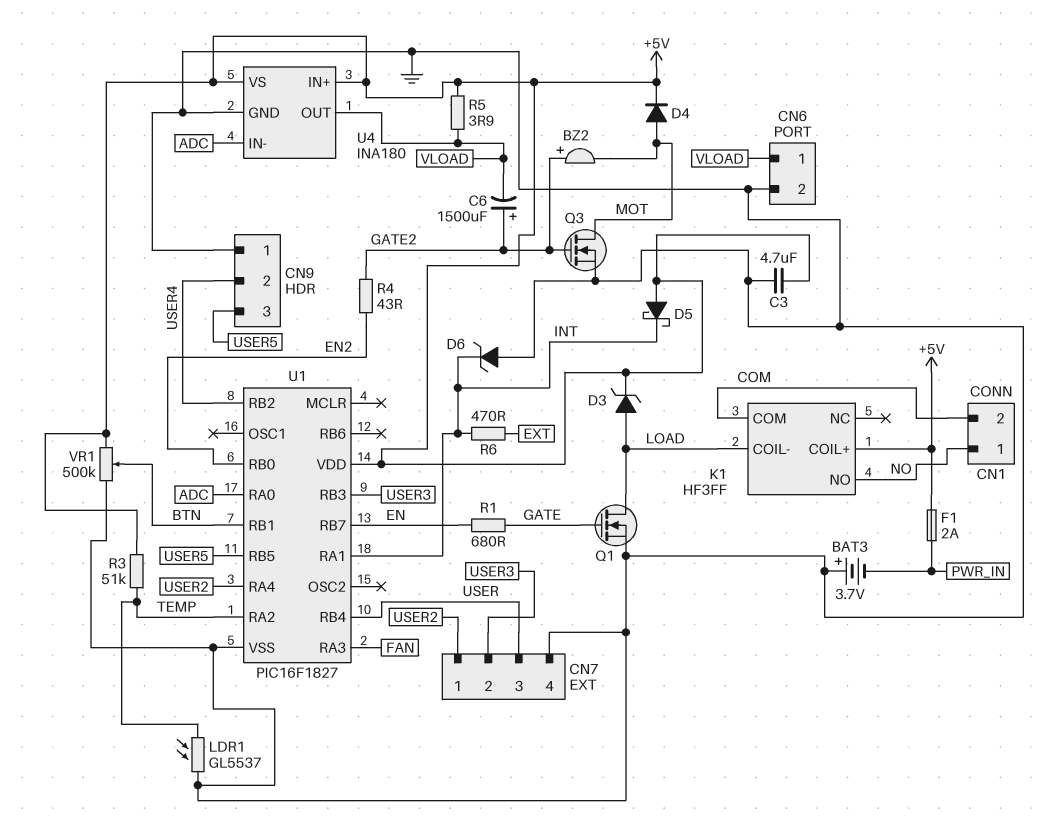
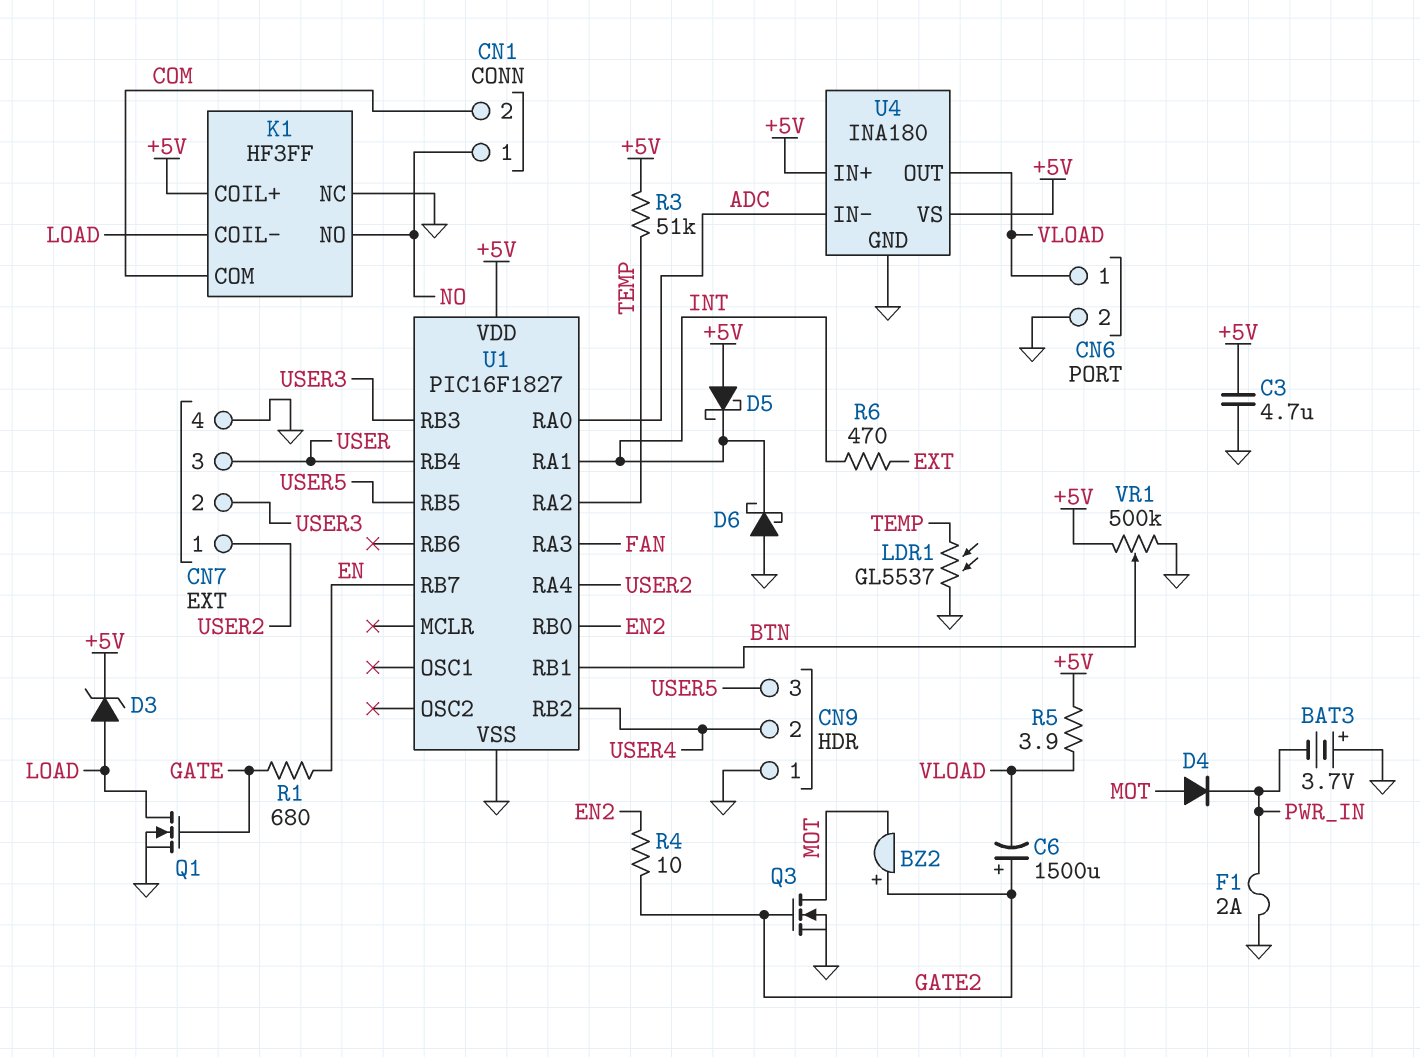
D4: diode (A MOT, K +5V) -> diode (A MOT, K PWR_IN)
D6: zener (A GND, K INT) -> schottky (A GND, K INT)
F1: 2A (+5V, PWR_IN) -> 2A (GND, PWR_IN)
K1 pin NC: none -> GND
R4: 43 (EN2, GATE2) -> 10 (EN2, GATE2)

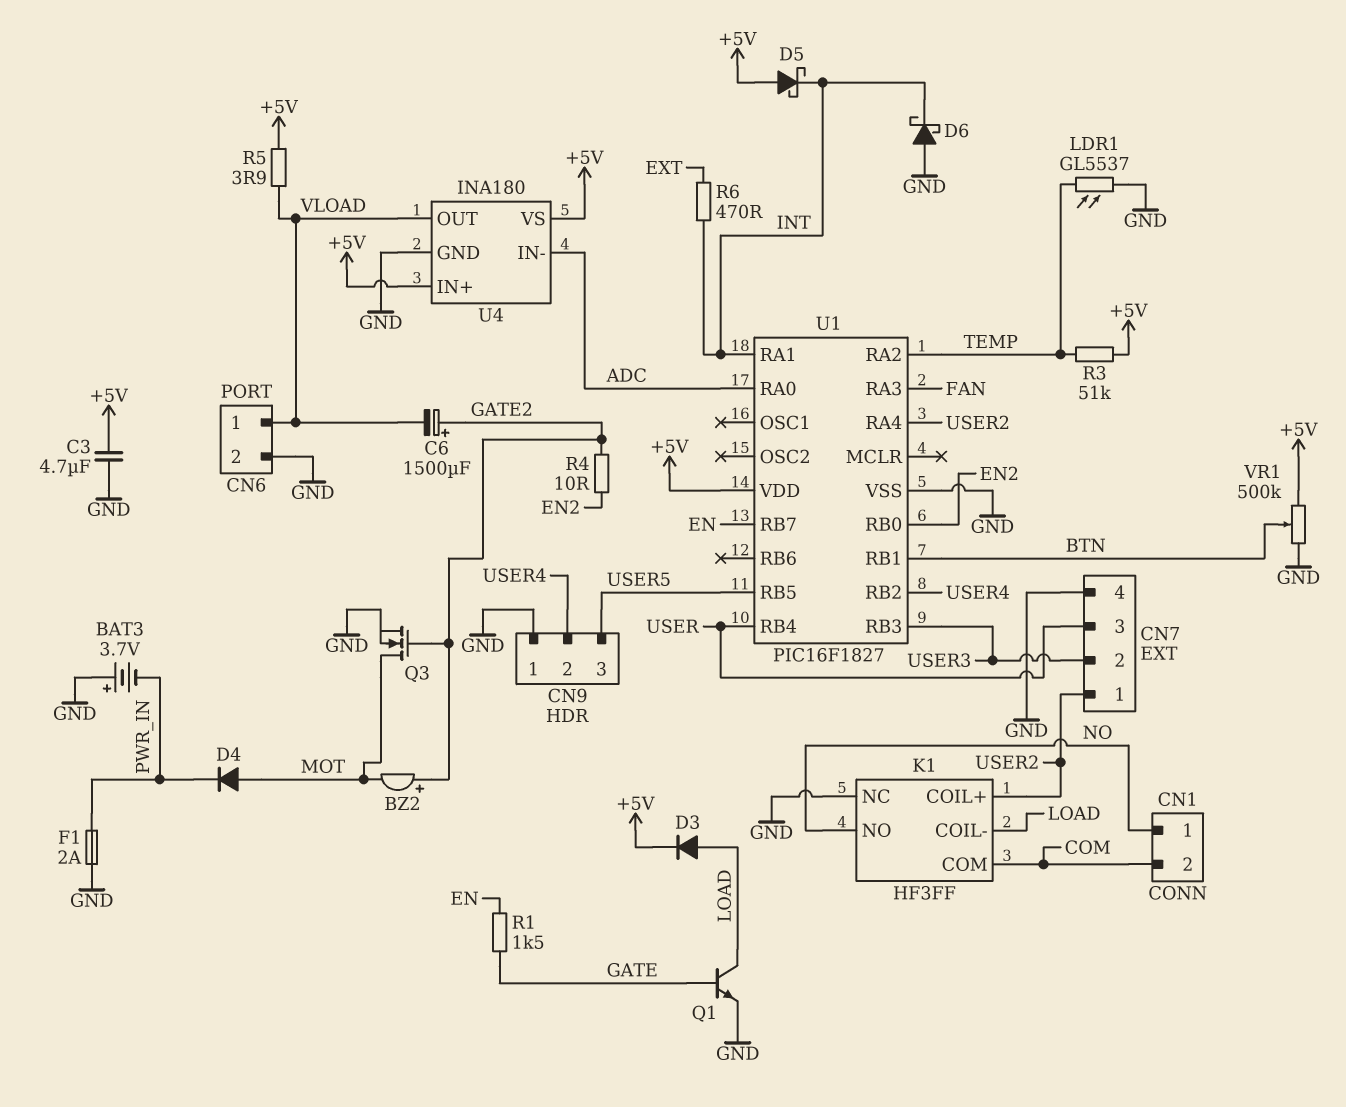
D3: zener (A LOAD, K +5V) -> diode (A LOAD, K +5V)
K1 pin COIL+: +5V -> USER2
Q1: NMOS (G GATE, D LOAD, S GND) -> NPN (B GATE, C LOAD, E GND)
R1: 680 (EN, GATE) -> 1.5k (EN, GATE)

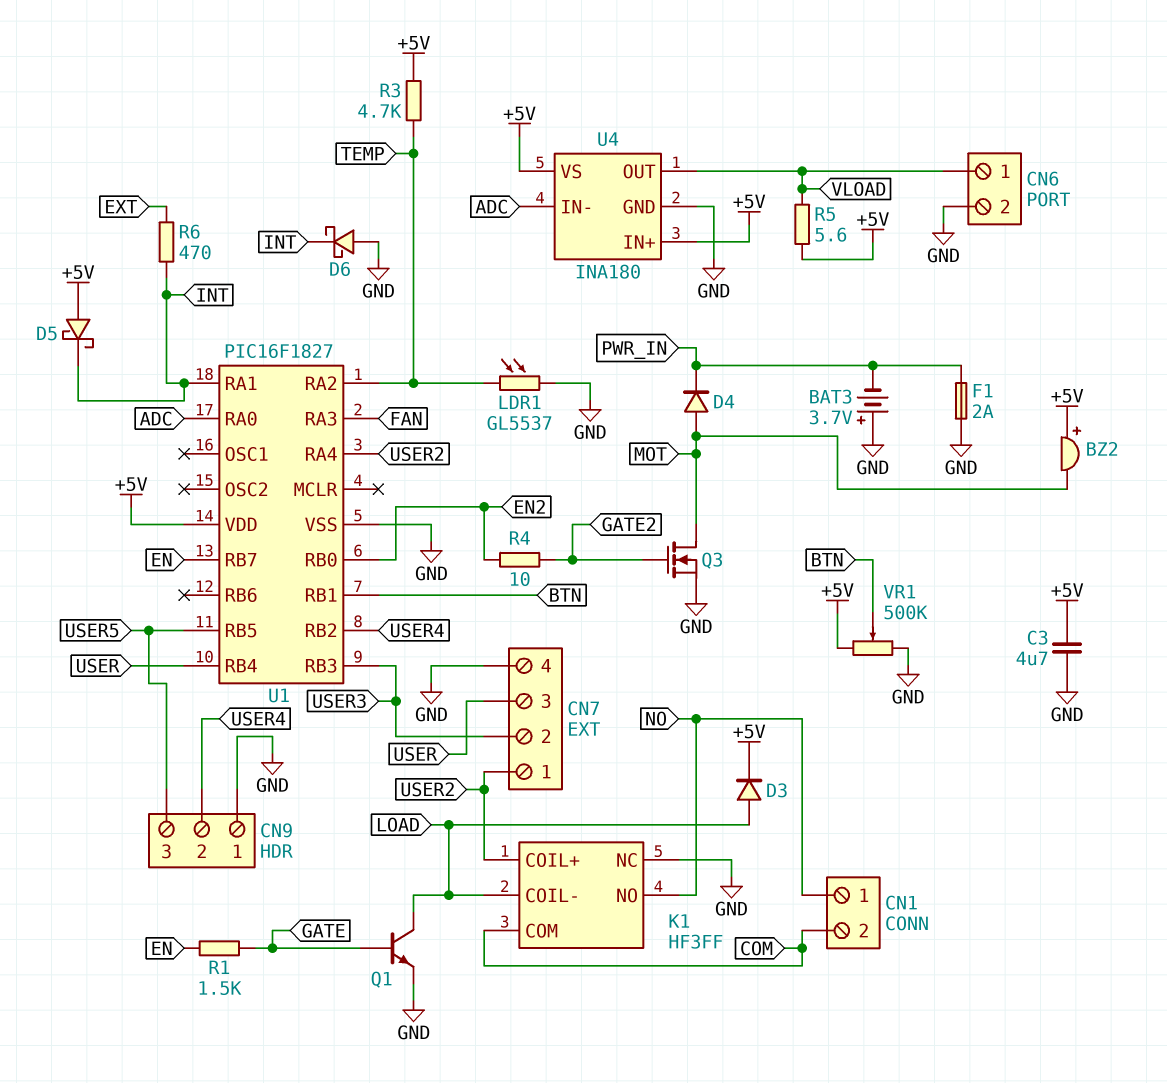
BZ2: buzzer (plus GATE2, minus MOT) -> buzzer (plus +5V, minus MOT)
C6: 1500uF (plus GATE2, minus VLOAD) -> none
R3: 51k (+5V, TEMP) -> 4.7k (+5V, TEMP)
R5: 3.9 (+5V, VLOAD) -> 5.6 (+5V, VLOAD)

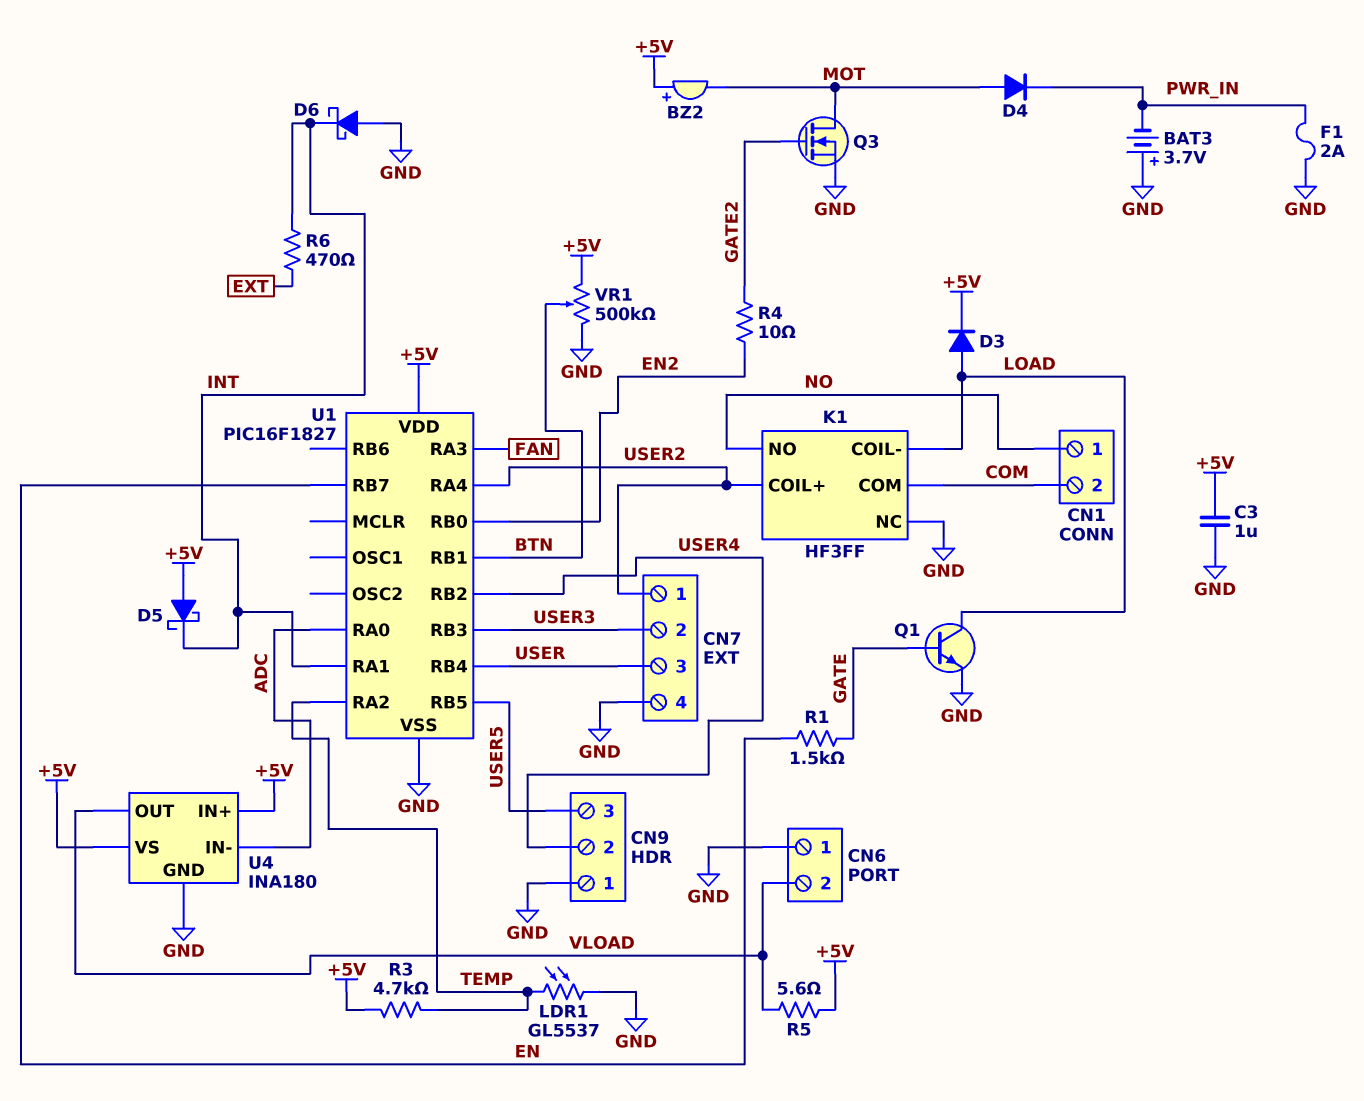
C3: 4.7uF (+5V, GND) -> 1uF (+5V, GND)
CN6 pin 1: VLOAD -> GND
CN6 pin 2: GND -> VLOAD

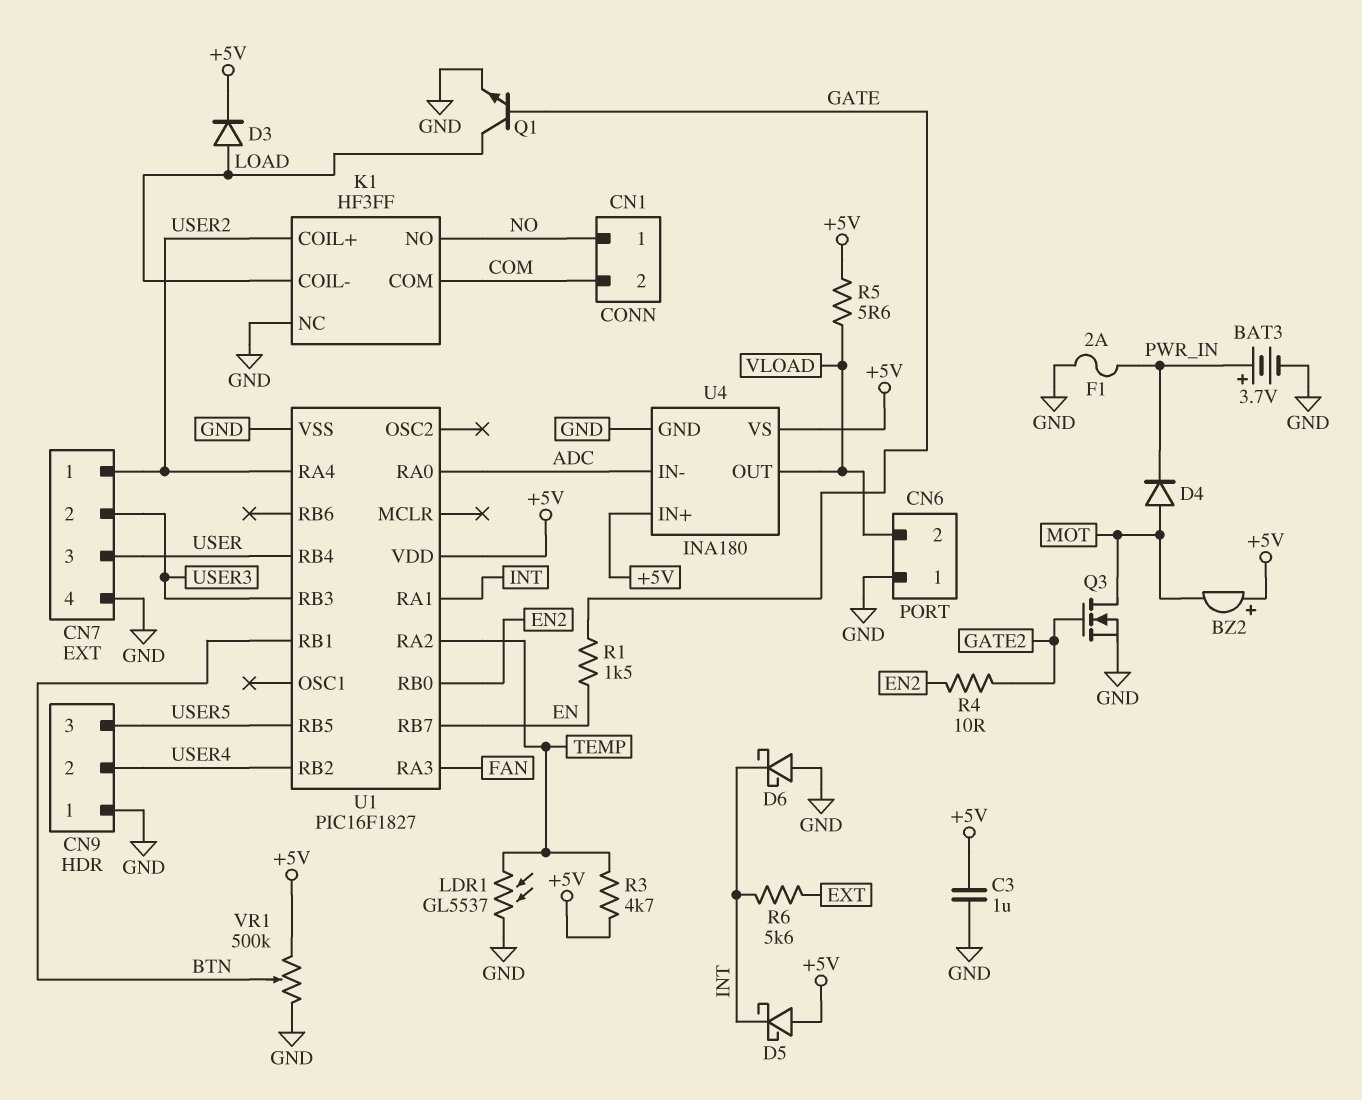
BAT3: 3.7V (plus GND, minus PWR_IN) -> 3.7V (plus PWR_IN, minus GND)
R6: 470 (EXT, INT) -> 5.6k (EXT, INT)

